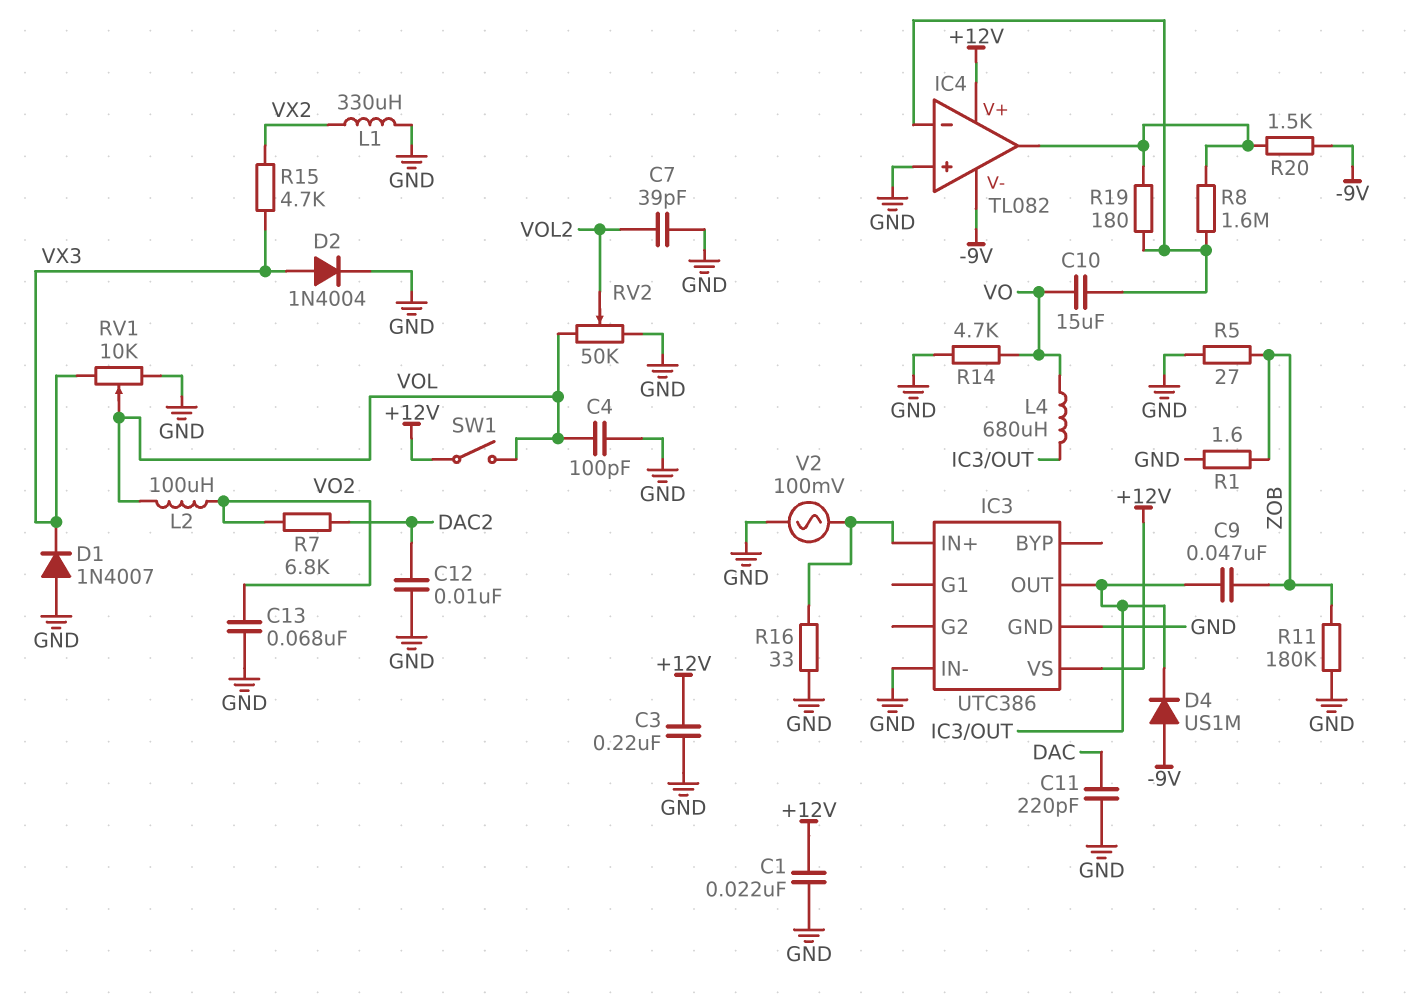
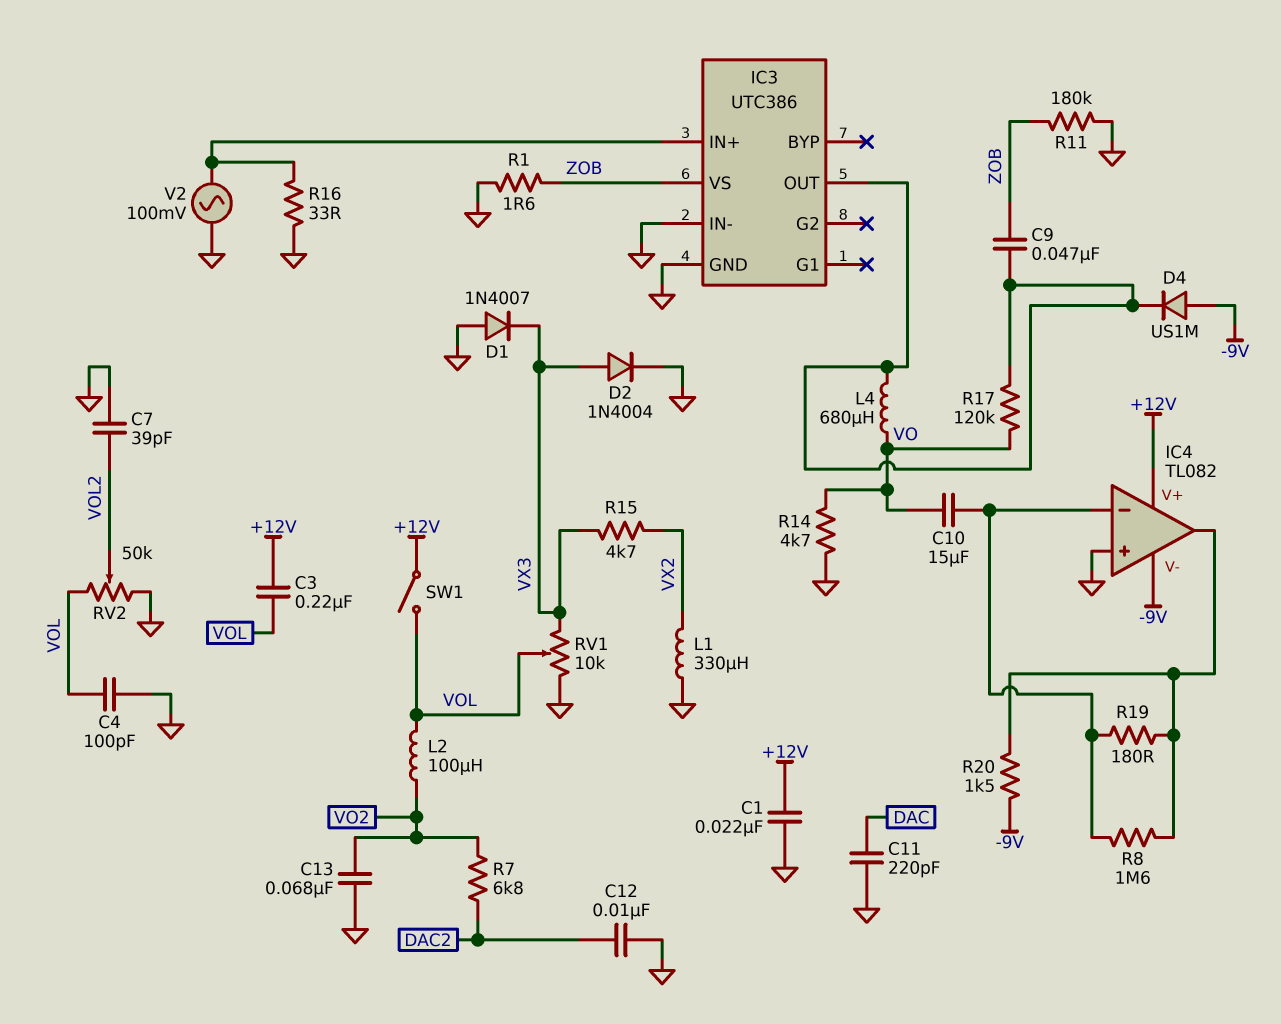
C3: 220nF (+12V, GND) -> 220nF (+12V, VOL)
IC3 pin VS: +12V -> ZOB
R5: 27 (GND, ZOB) -> none
R17: none -> 120k (IC3/OUT, VO)

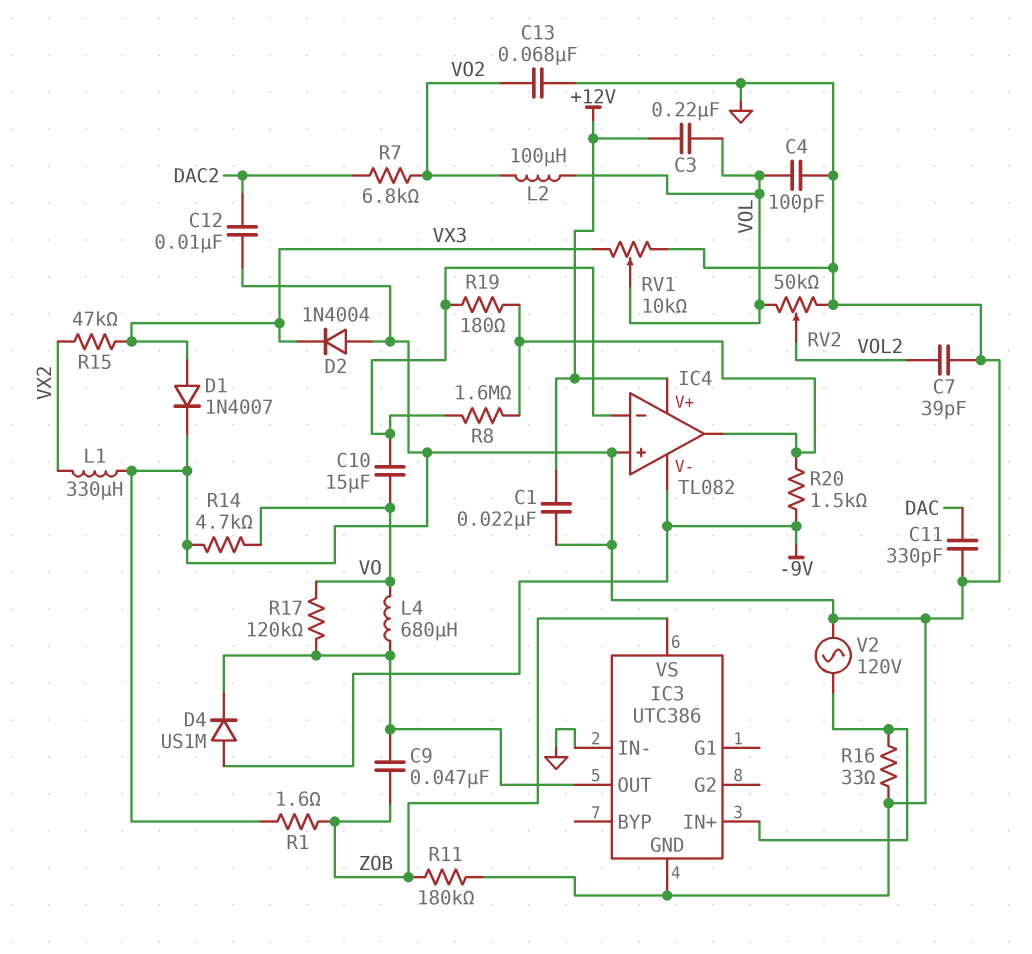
C11: 220pF (DAC, GND) -> 330pF (DAC, GND)
D1: diode 1N4007 (A GND, K VX3) -> diode 1N4007 (A VX3, K GND)
D2: diode 1N4004 (A VX3, K GND) -> diode 1N4004 (A GND, K VX3)
R15: 4.7k (VX2, VX3) -> 47k (VX2, VX3)
SW1: switch (+12V, VOL) -> none
V2: AC 100mV (GND, IC3/IN+) -> AC 120V (GND, IC3/IN+)

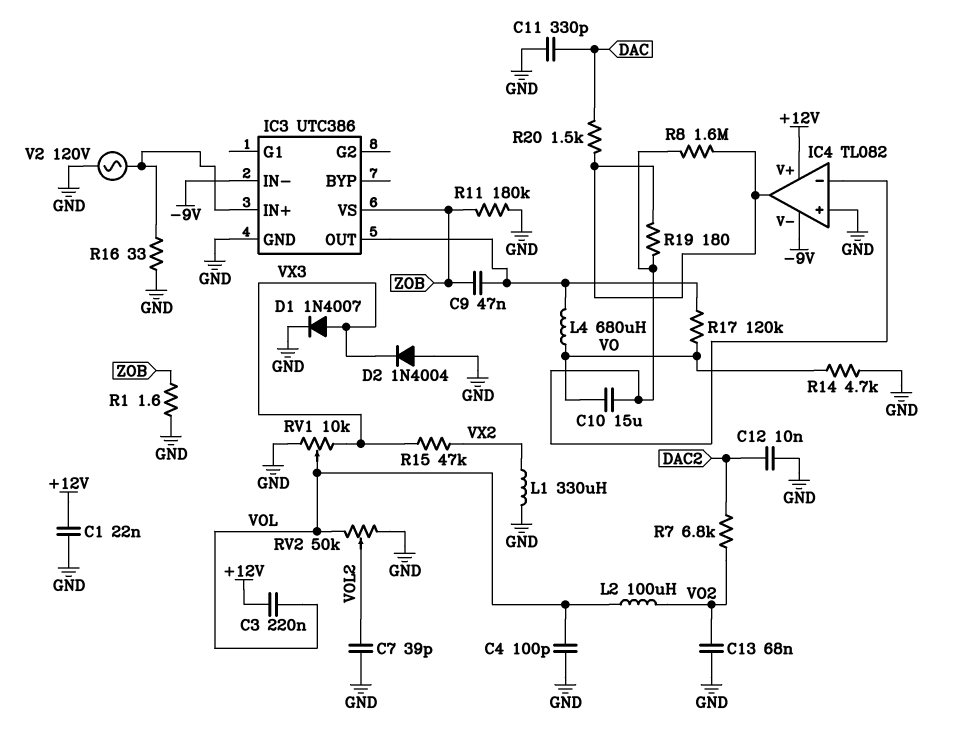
D4: diode US1M (A -9V, K IC3/OUT) -> none
IC3 pin IN-: GND -> -9V
R20: 1.5k (-9V, IC4/out) -> 1.5k (DAC, IC4/out)

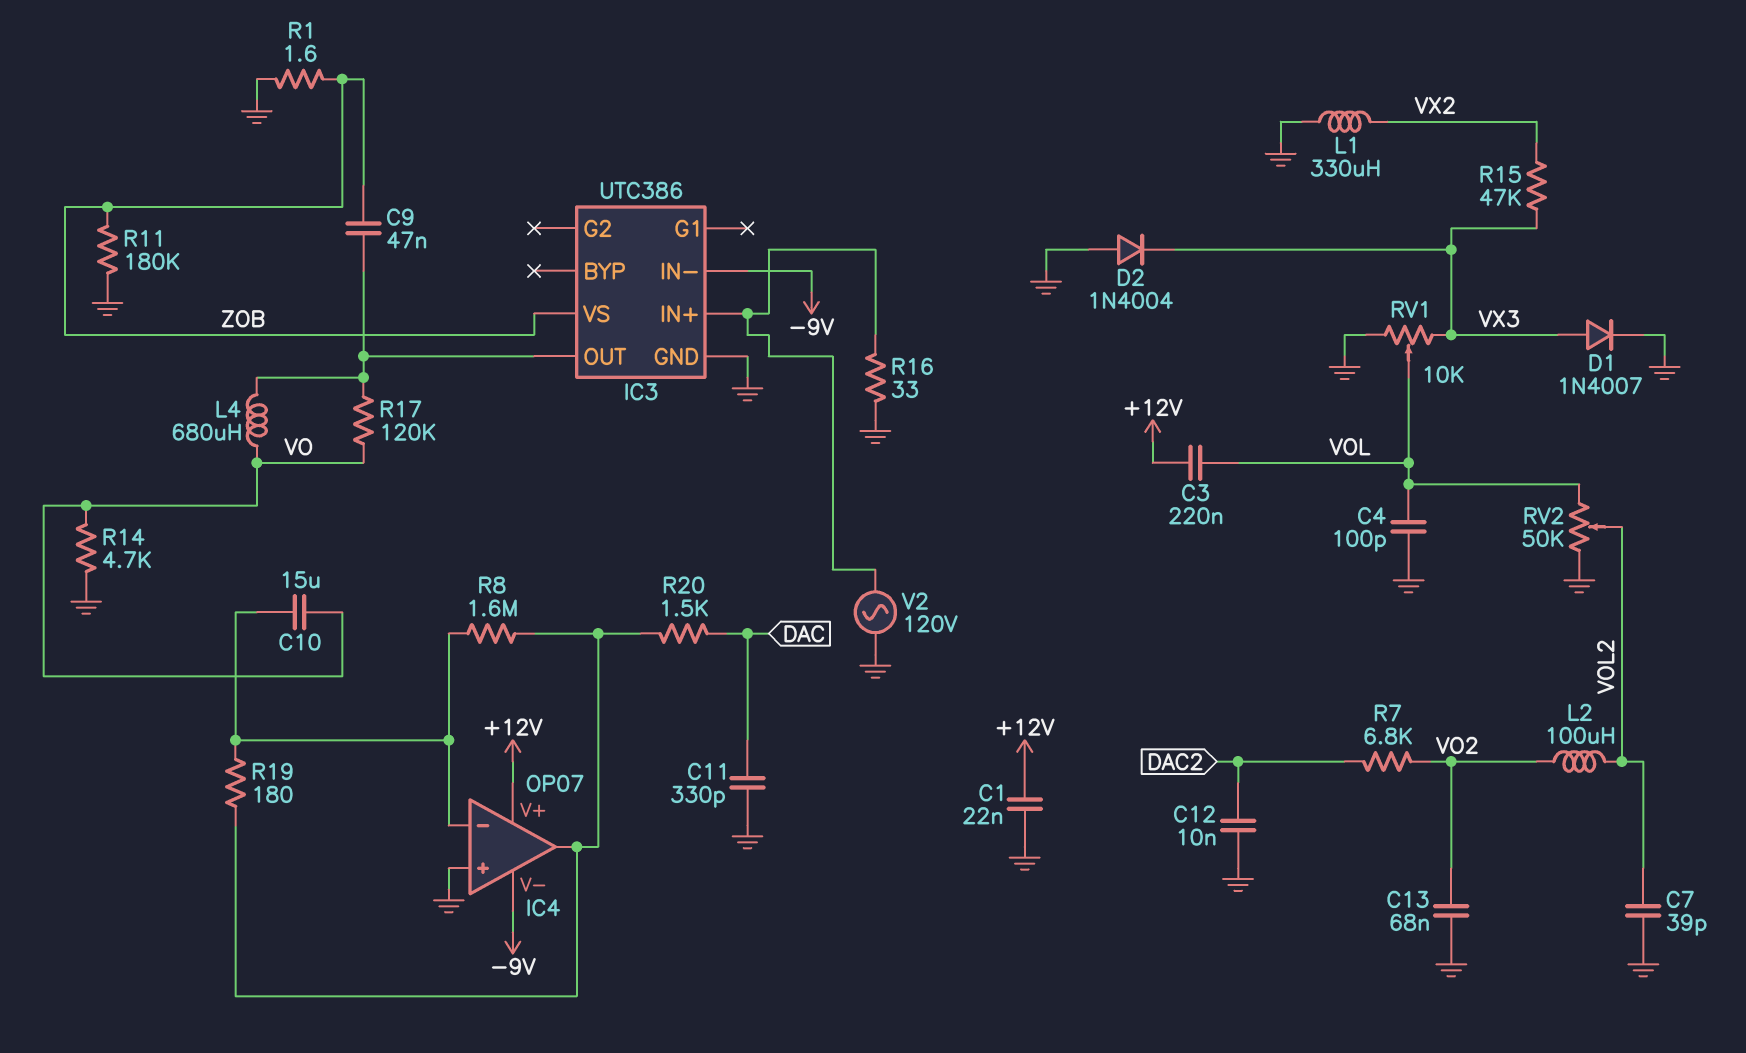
IC4: TL082 -> OP07
L2: 100uH (VO2, VOL) -> 100uH (VO2, VOL2)

